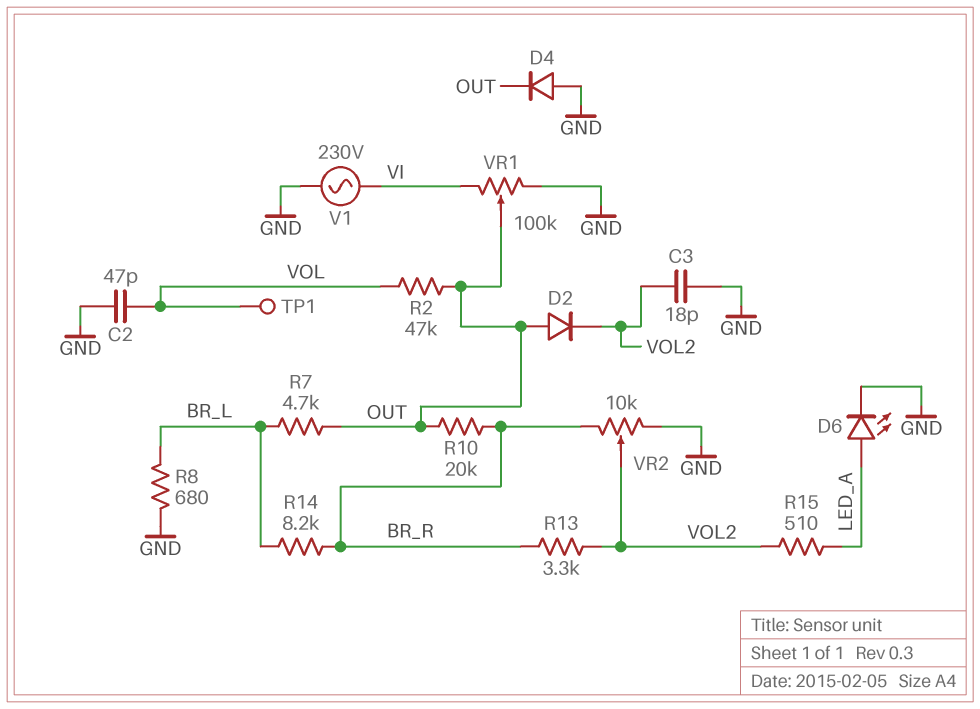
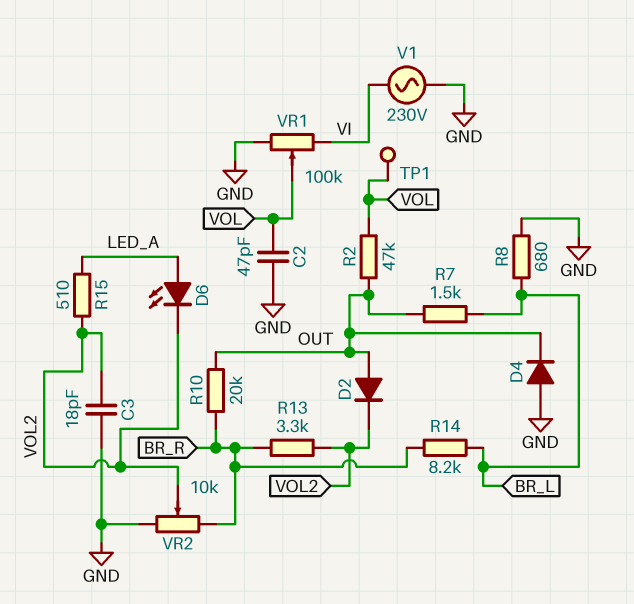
D6: LED (A LED_A, K GND) -> LED (A LED_A, K VOL2)
R7: 4.7k (BR_L, OUT) -> 1.5k (BR_L, OUT)
VR1: 100k (GND, VI, wiper OUT) -> 100k (GND, VI, wiper VOL)

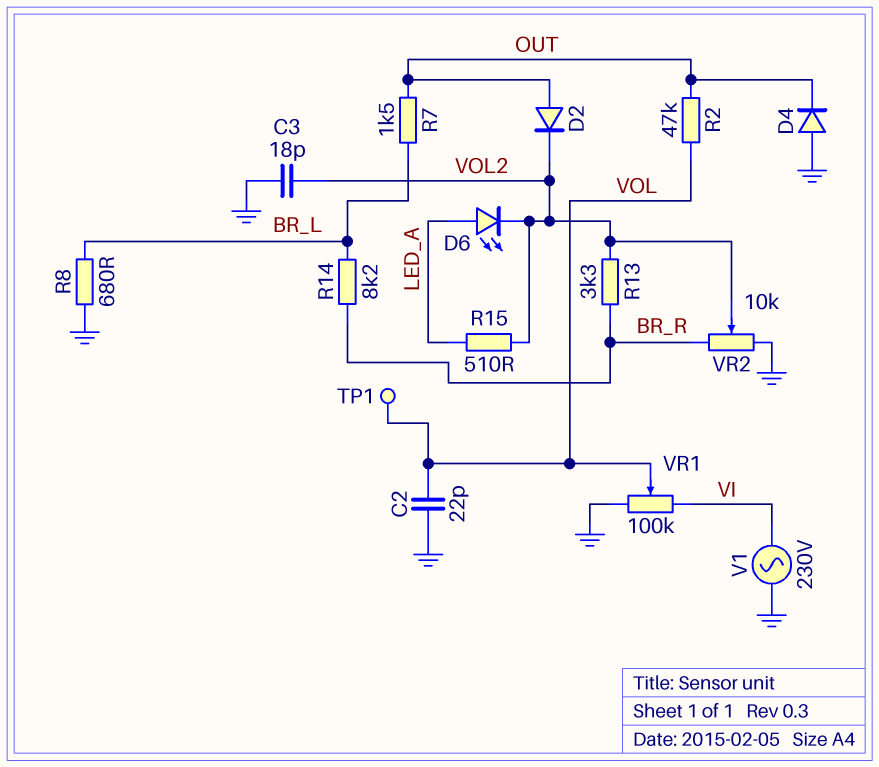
C2: 47pF (GND, VOL) -> 22pF (GND, VOL)
R10: 20k (BR_R, OUT) -> none

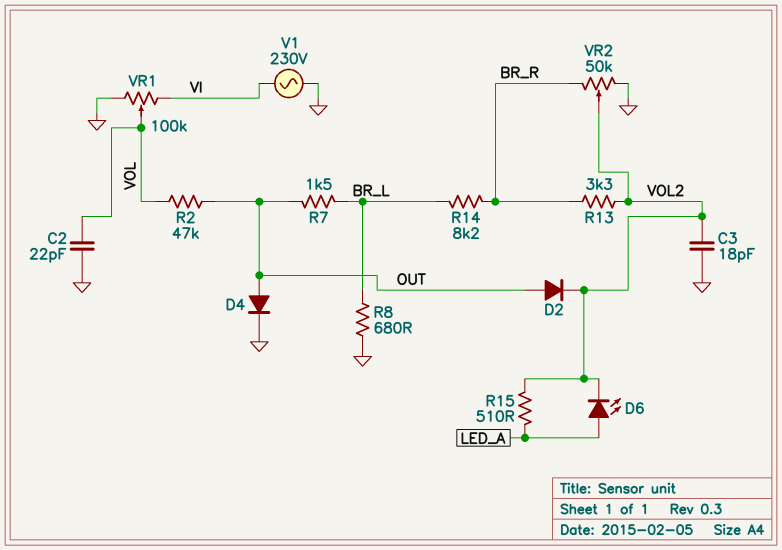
D4: diode (A GND, K OUT) -> diode (A OUT, K GND)
TP1: test point (VOL) -> none
VR2: 10k (BR_R, GND, wiper VOL2) -> 50k (BR_R, GND, wiper VOL2)

